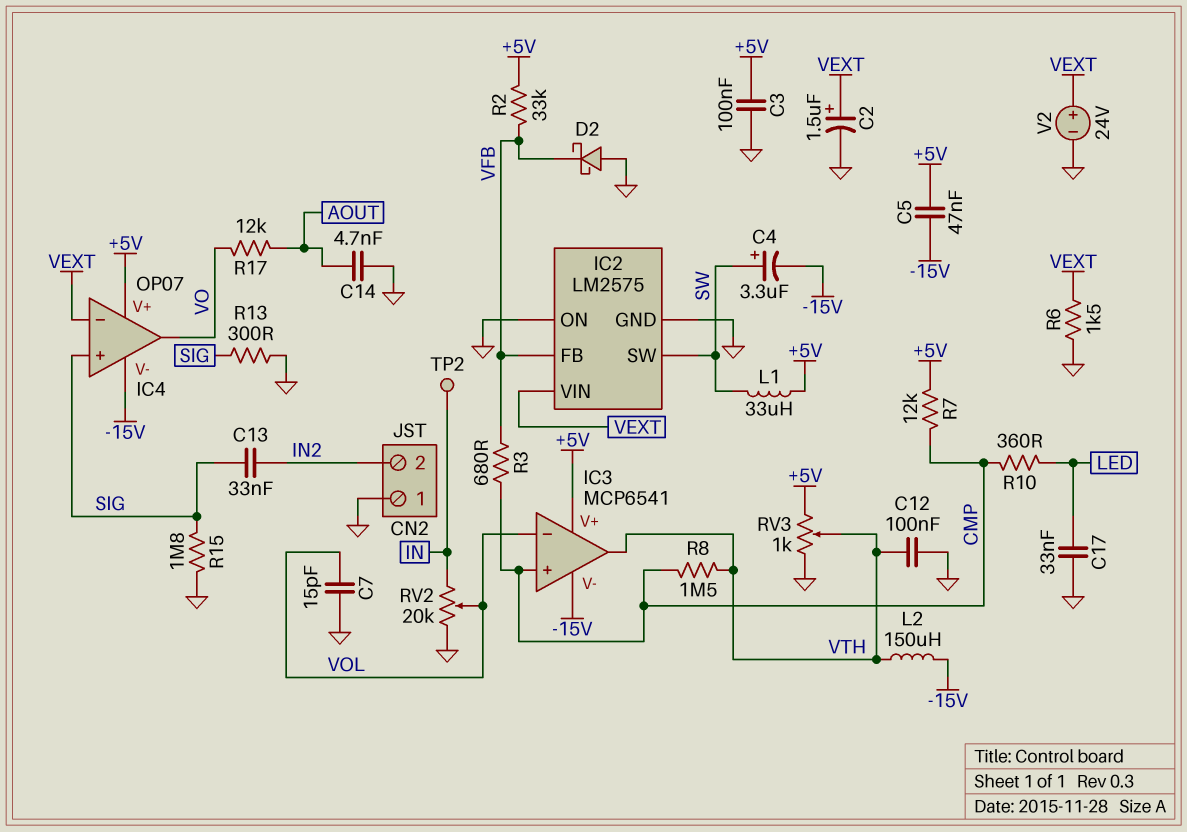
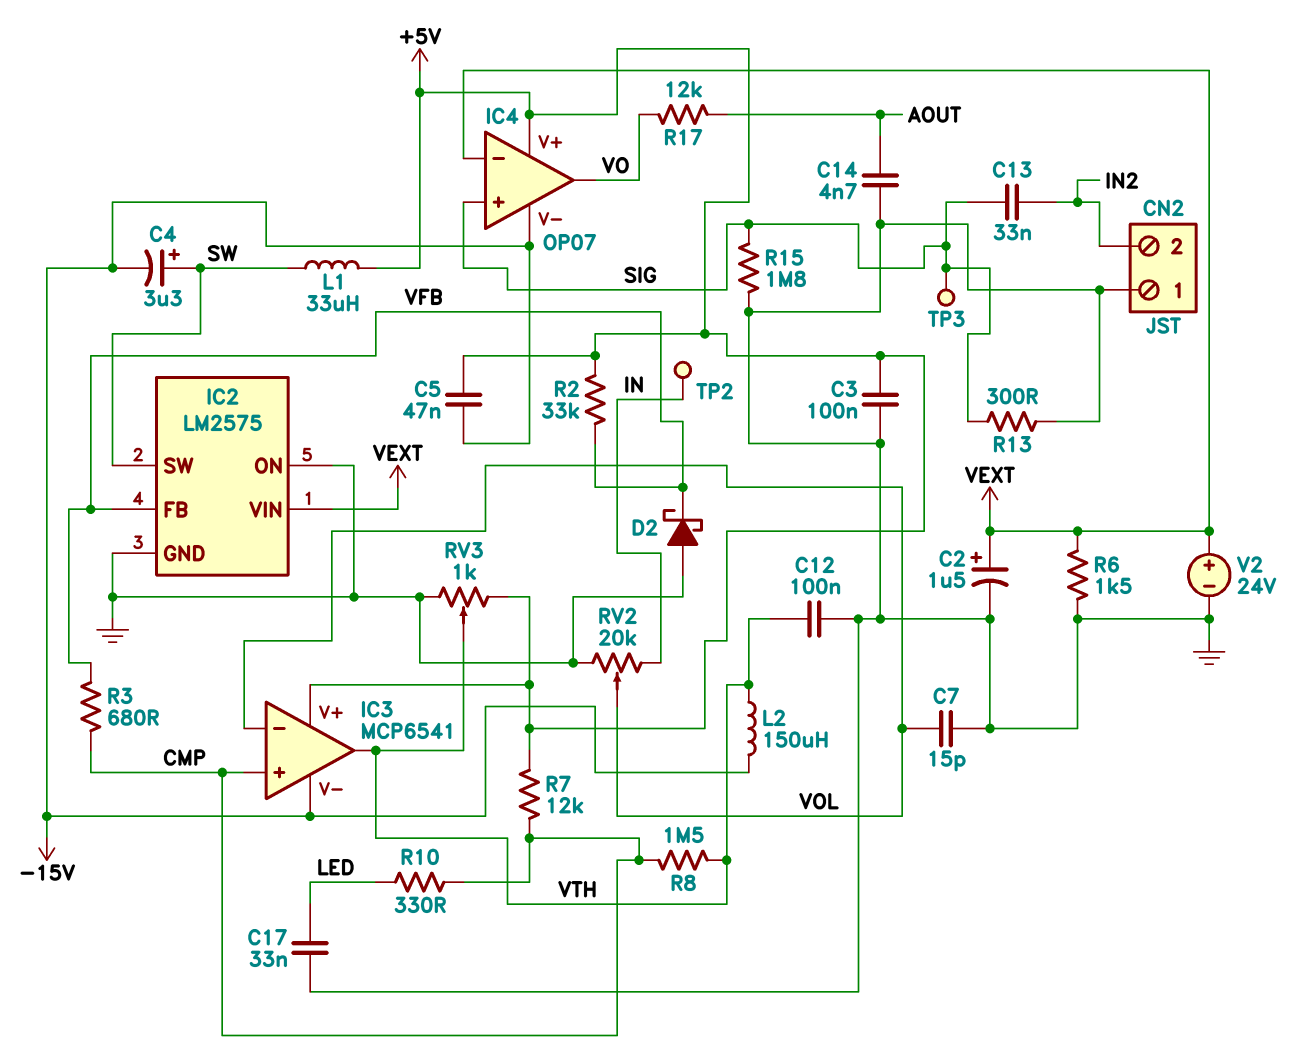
R10: 360 (CMP, LED) -> 330 (CMP, LED)
TP3: none -> test point (SIG)

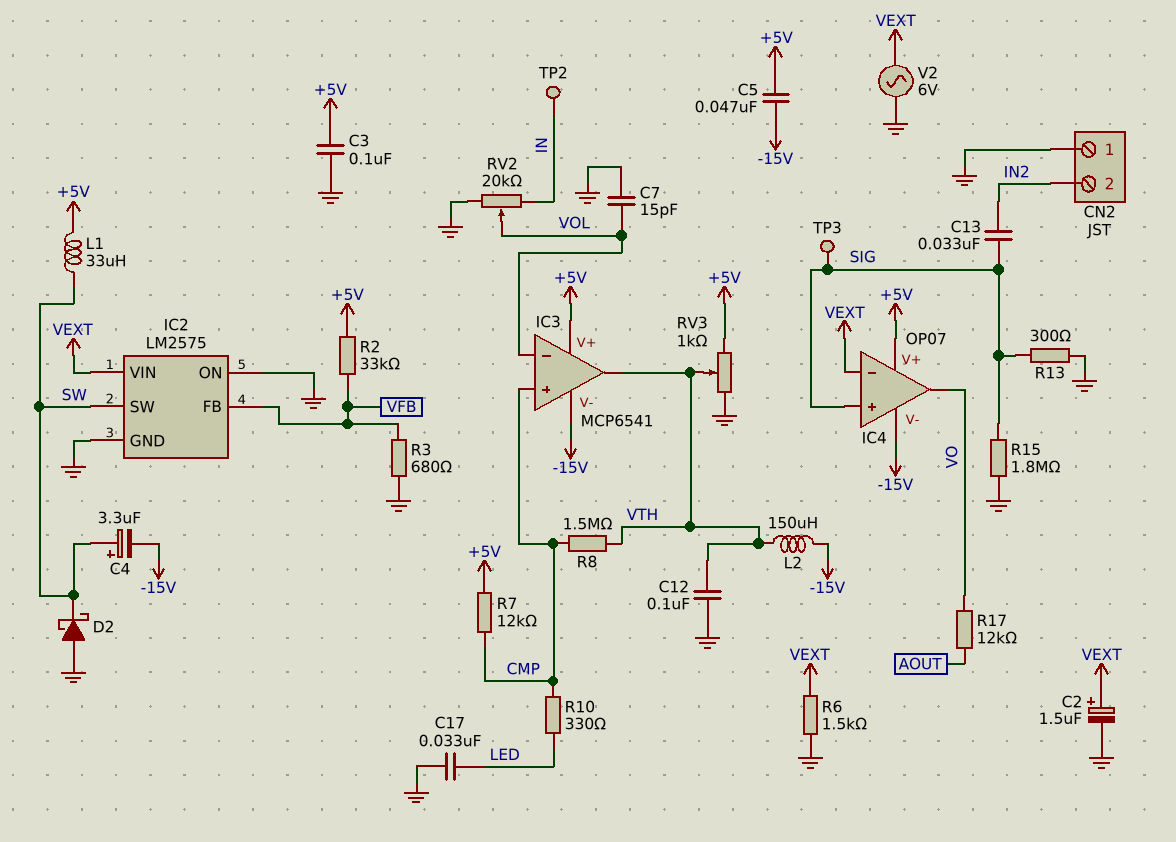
C14: 4.7nF (AOUT, GND) -> none
D2: schottky (A GND, K VFB) -> schottky (A GND, K SW)
R3: 680 (CMP, VFB) -> 680 (GND, VFB)
V2: 24V (plus VEXT, minus GND) -> AC 6V (GND, VEXT)

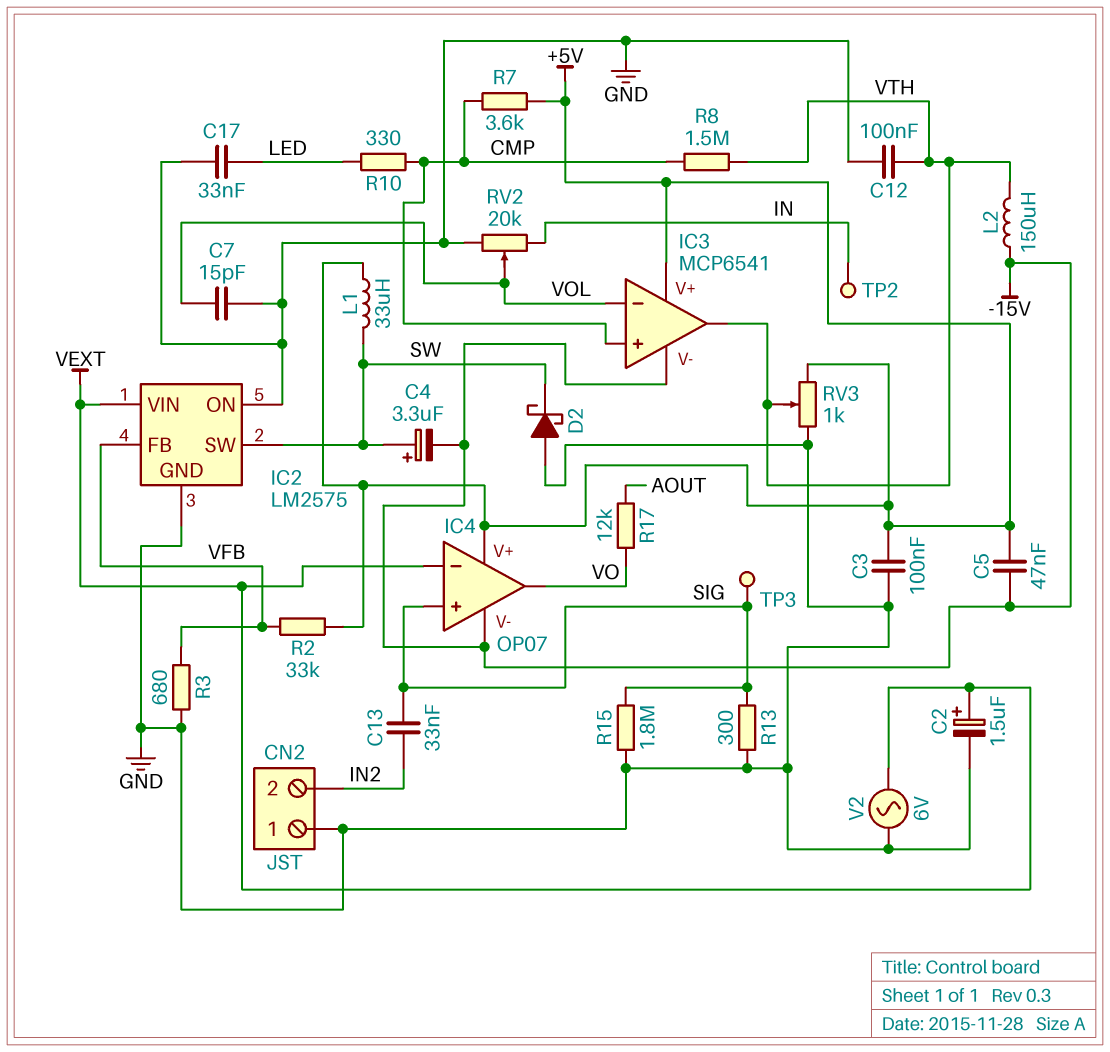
R6: 1.5k (GND, VEXT) -> none
R7: 12k (+5V, CMP) -> 3.6k (+5V, CMP)

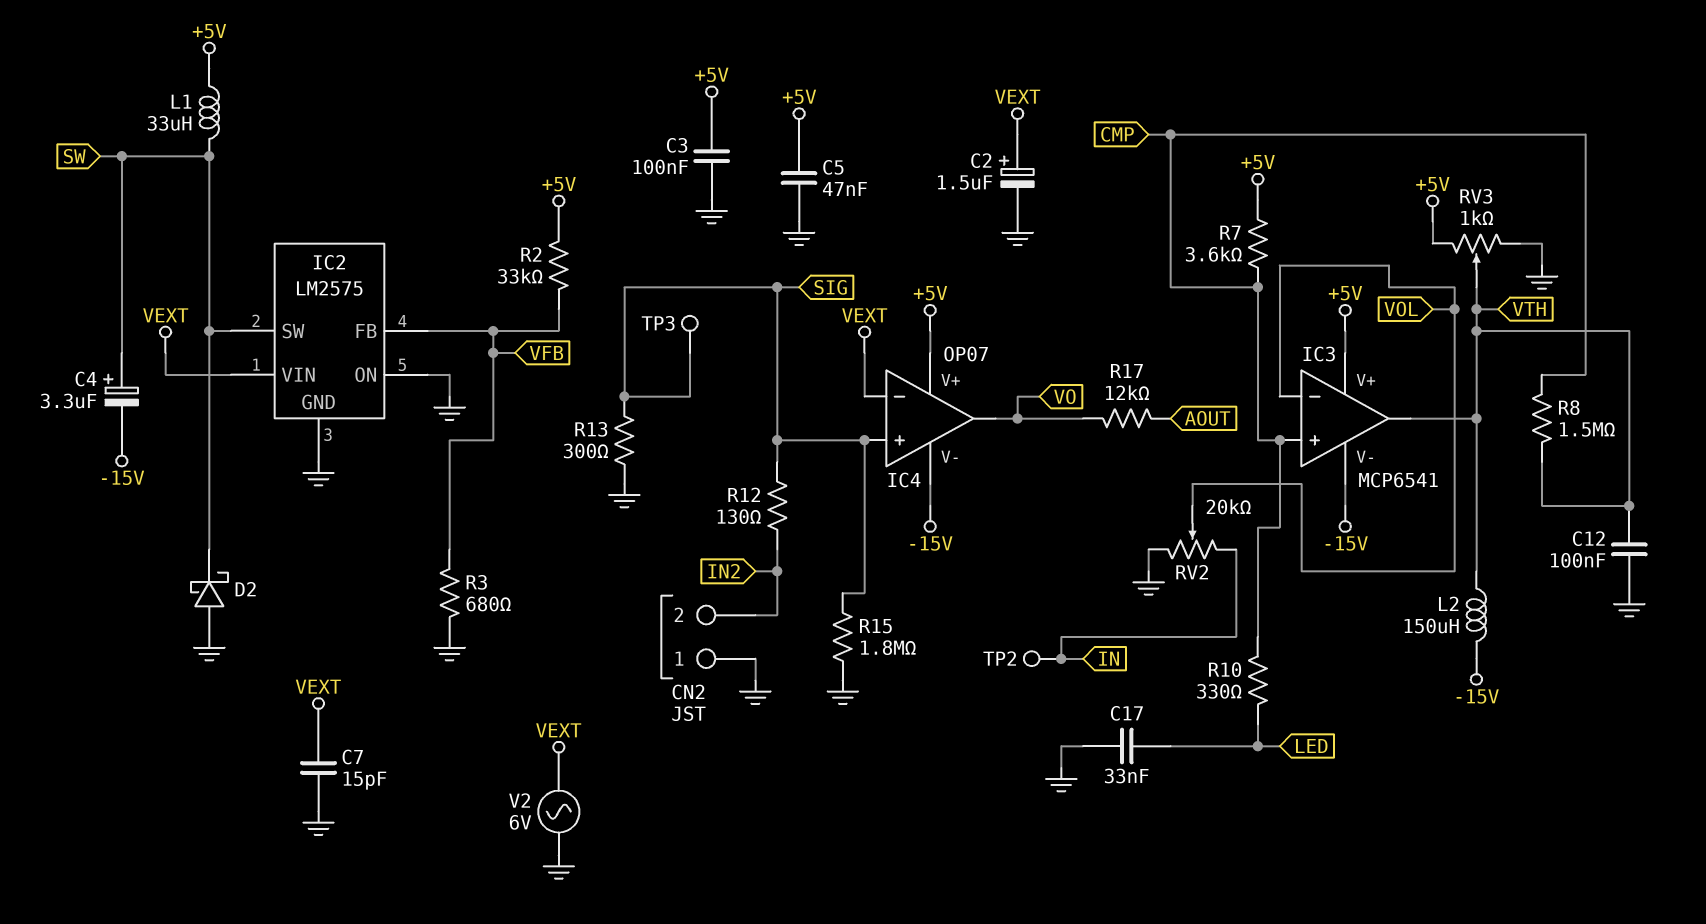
C5: 47nF (+5V, -15V) -> 47nF (+5V, GND)
C7: 15pF (GND, VOL) -> 15pF (GND, VEXT)
C13: 33nF (IN2, SIG) -> none
R12: none -> 130 (IN2, SIG)

